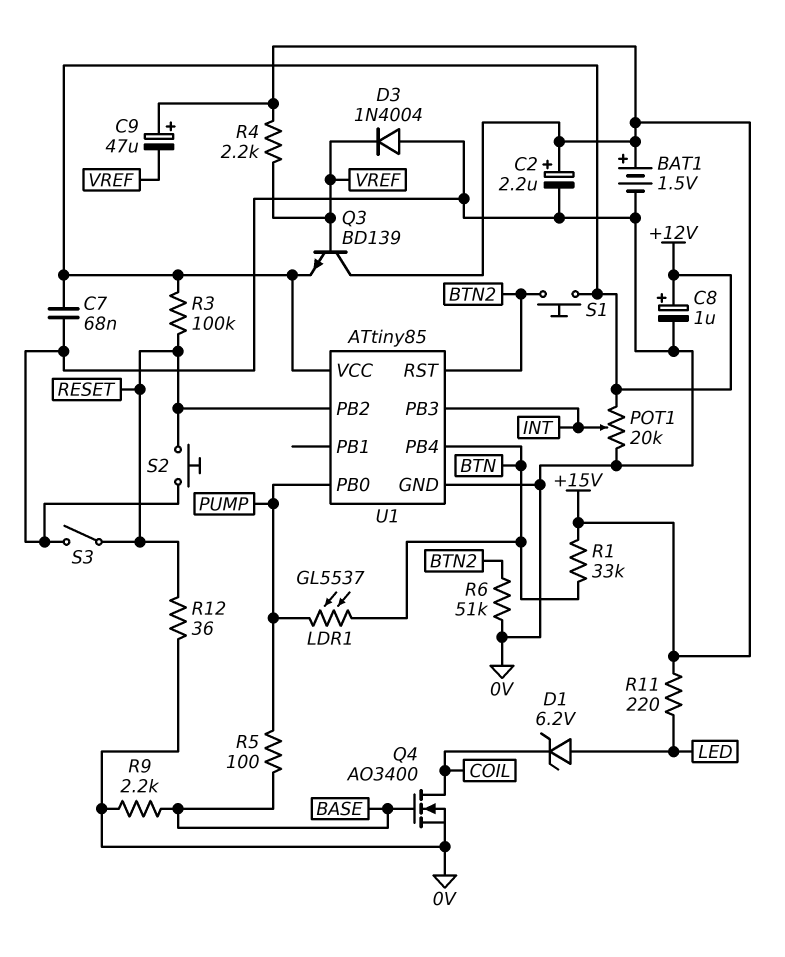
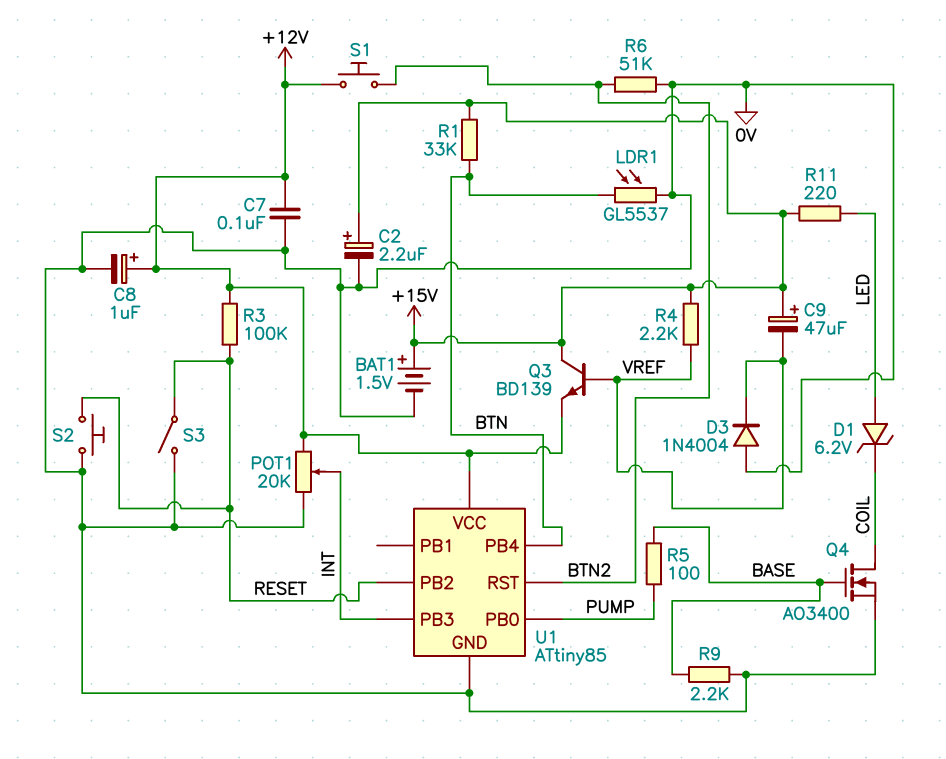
C7: 68nF (+12V, 0V) -> 100nF (+12V, 0V)
LDR1: GL5537 (BTN, PUMP) -> GL5537 (0V, BTN)
R12: 36 (0V, RESET) -> none

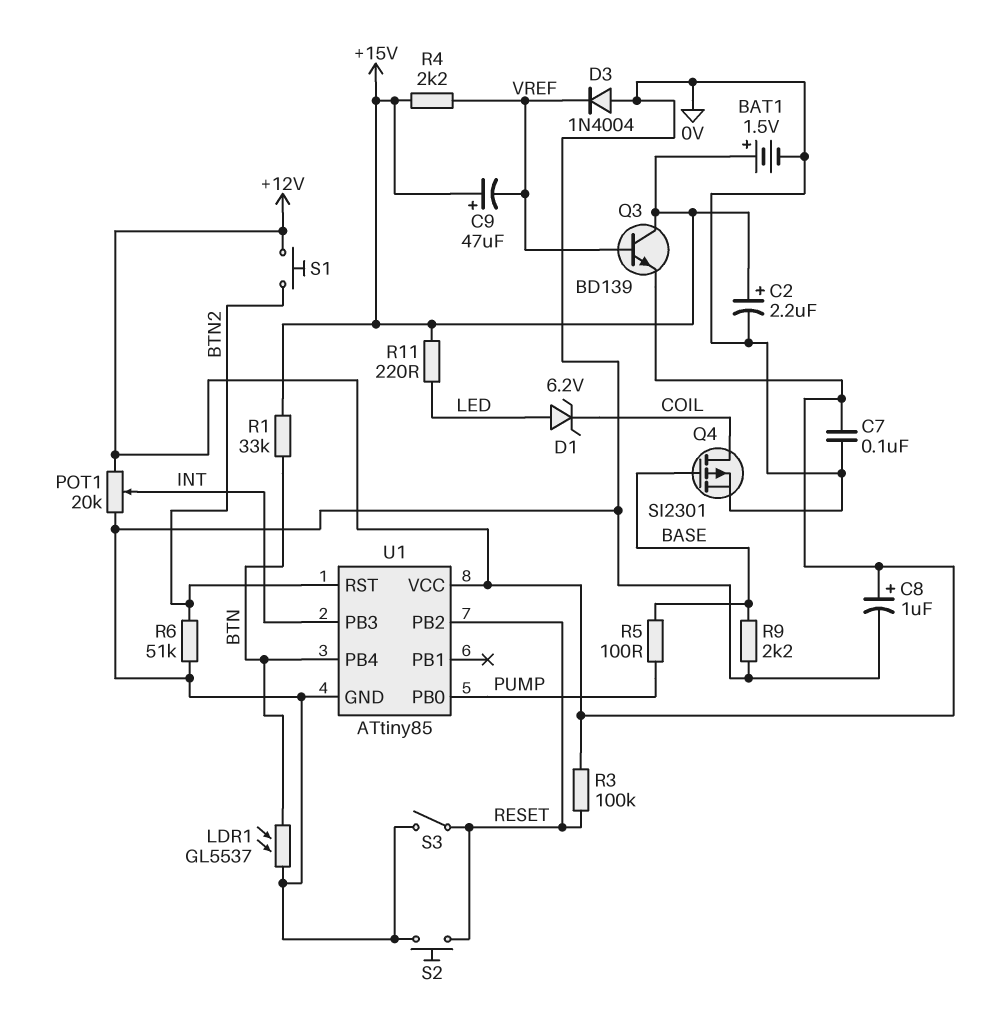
Q4: NMOS AO3400 (G BASE, D COIL, S 0V) -> PMOS SI2301 (G BASE, D COIL, S 0V)

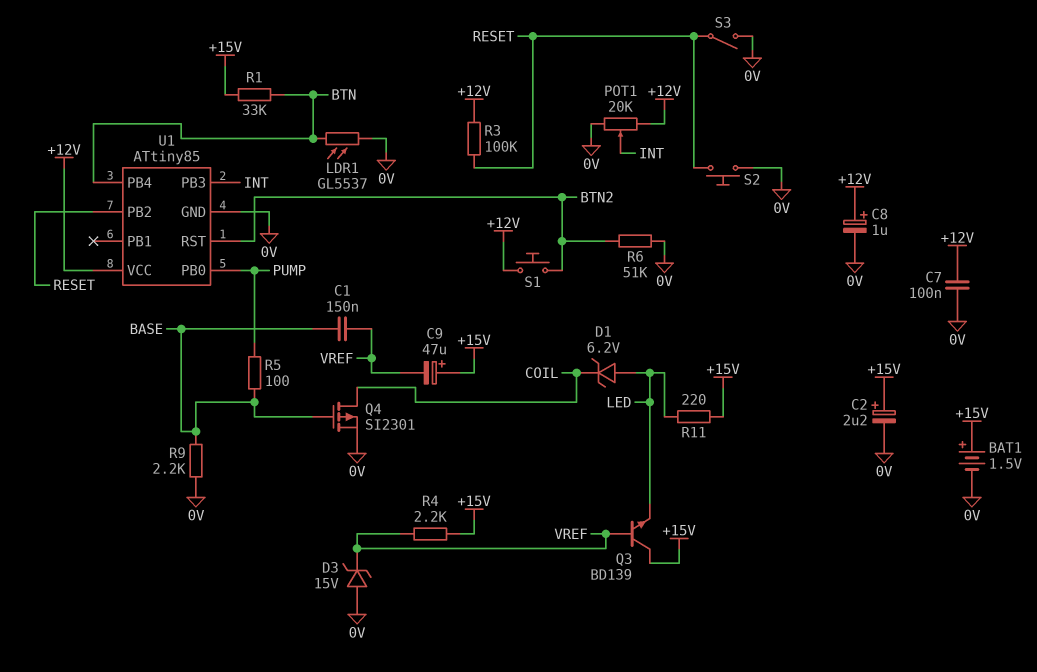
C1: none -> 150nF (BASE, VREF)
D3: diode 1N4004 (A 0V, K VREF) -> zener 15V (A 0V, K VREF)
Q3: NPN BD139 (B VREF, C +15V, E +12V) -> NPN BD139 (B VREF, C +15V, E LED)

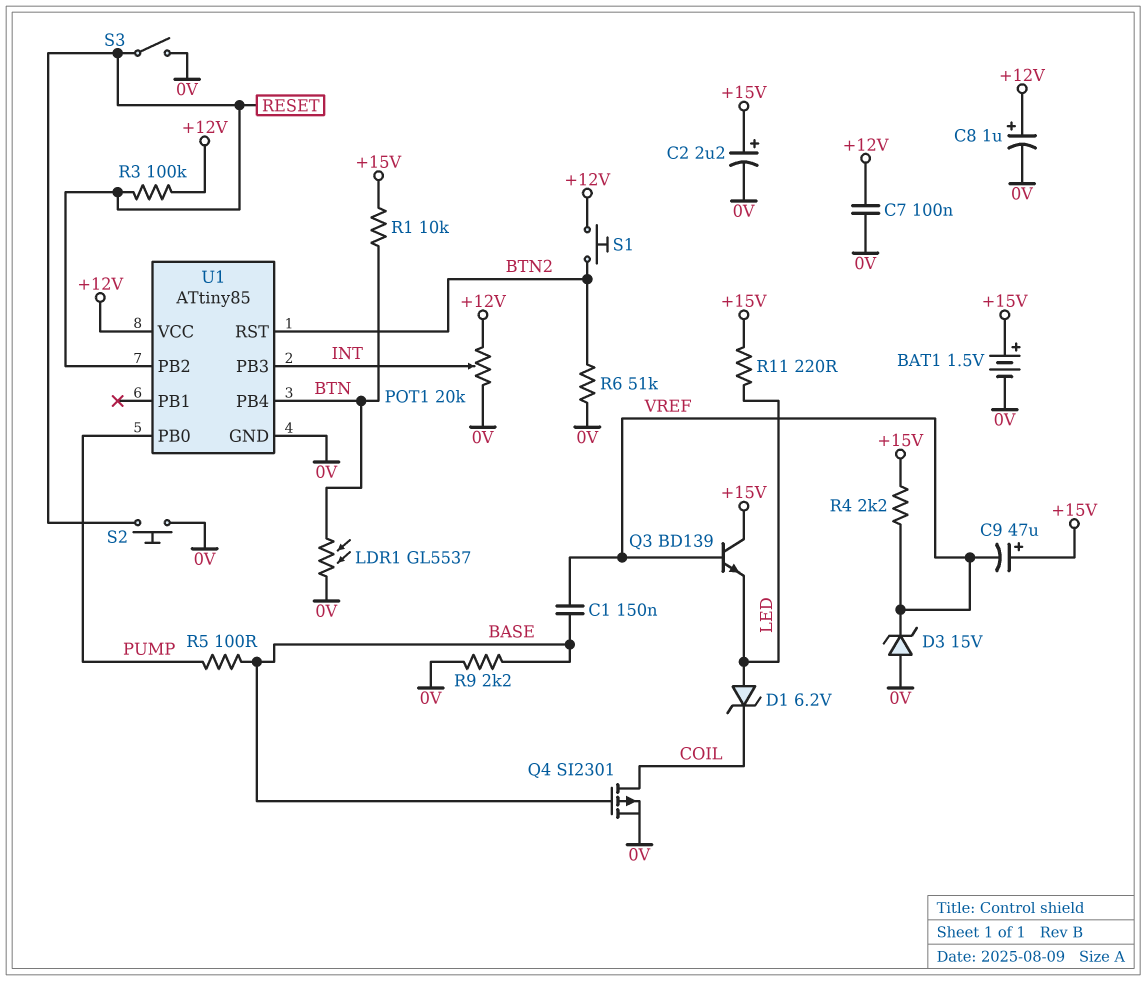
R1: 33k (+15V, BTN) -> 10k (+15V, BTN)

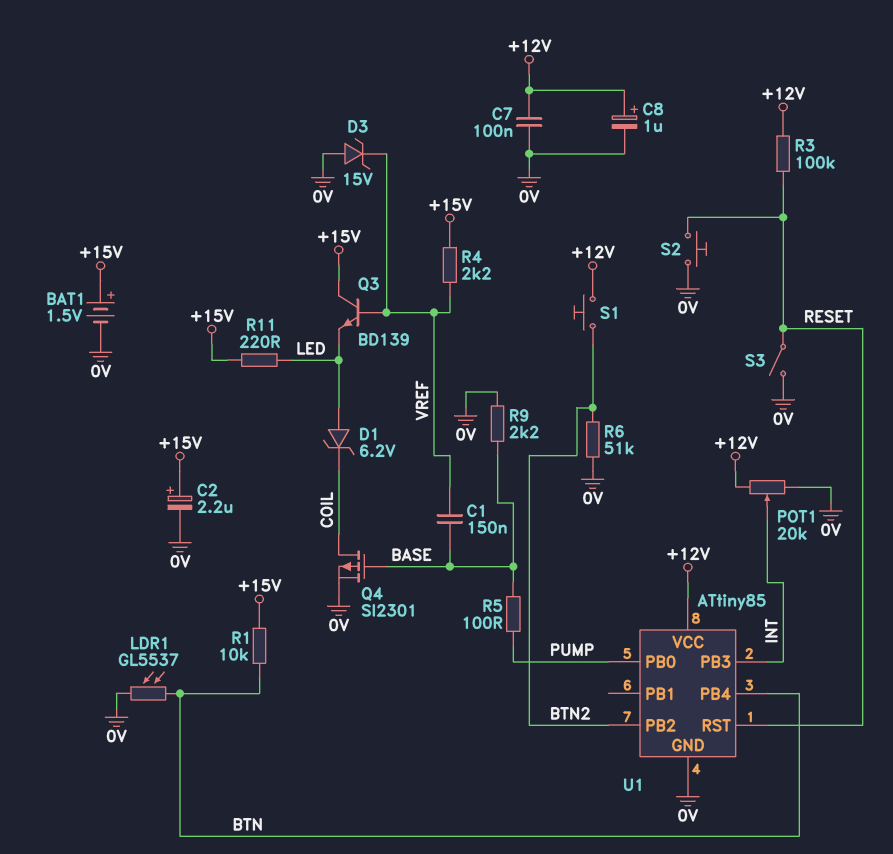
C9: 47uF (plus +15V, minus VREF) -> none
U1 pin PB2: RESET -> BTN2
U1 pin RST: BTN2 -> RESET

